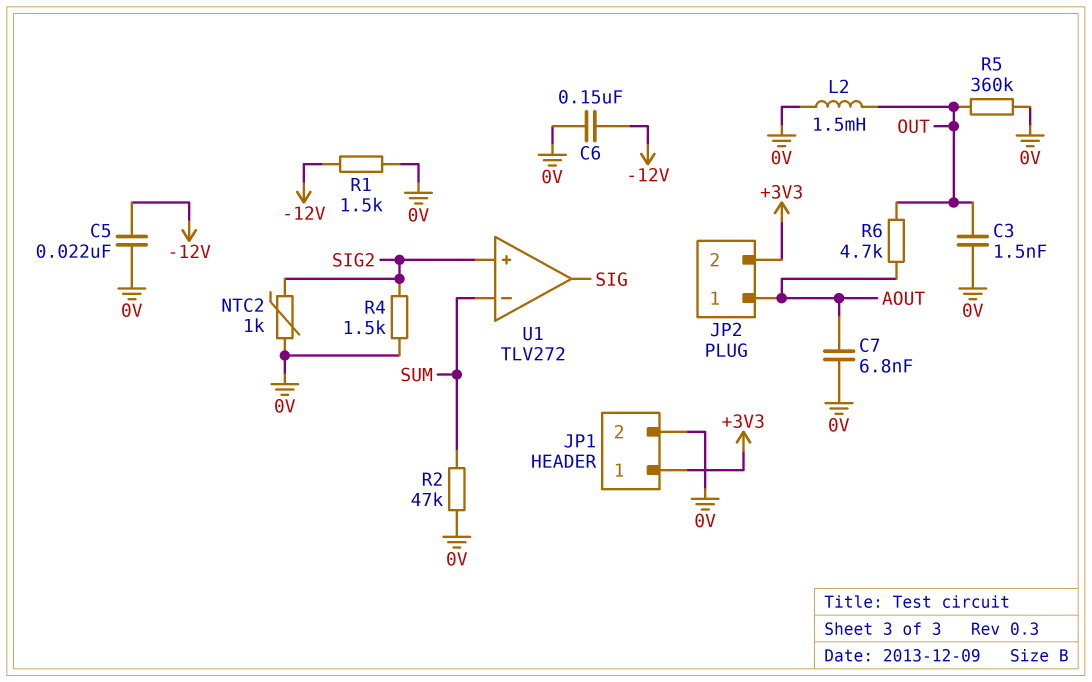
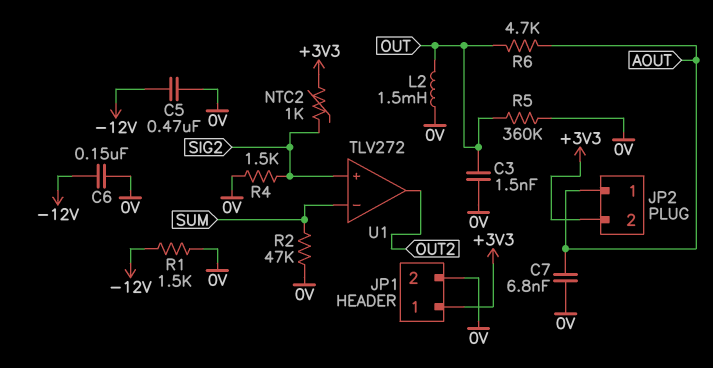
C5: 22nF (-12V, 0V) -> 470nF (-12V, 0V)
NTC2: 1k (0V, SIG2) -> 1k (+3V3, SIG2)
U1 pin out: SIG -> OUT2

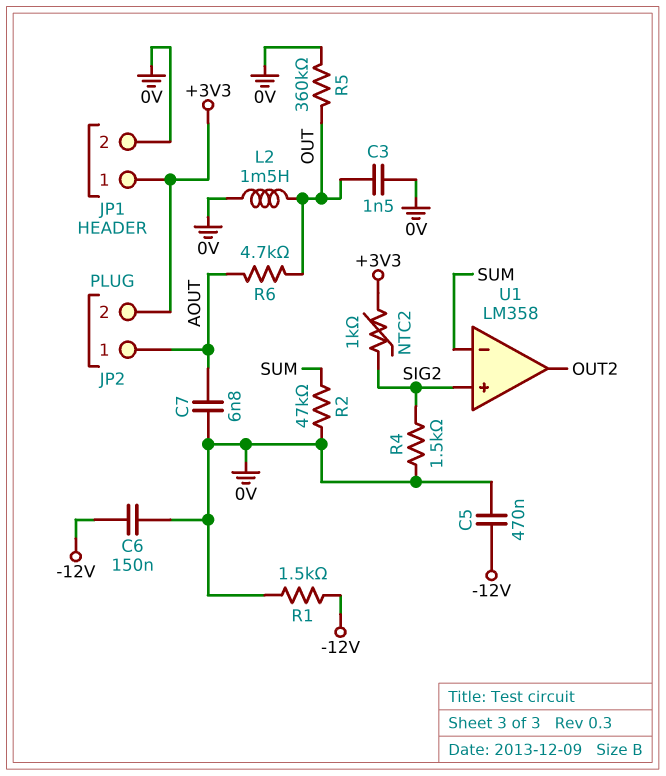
U1: TLV272 -> LM358

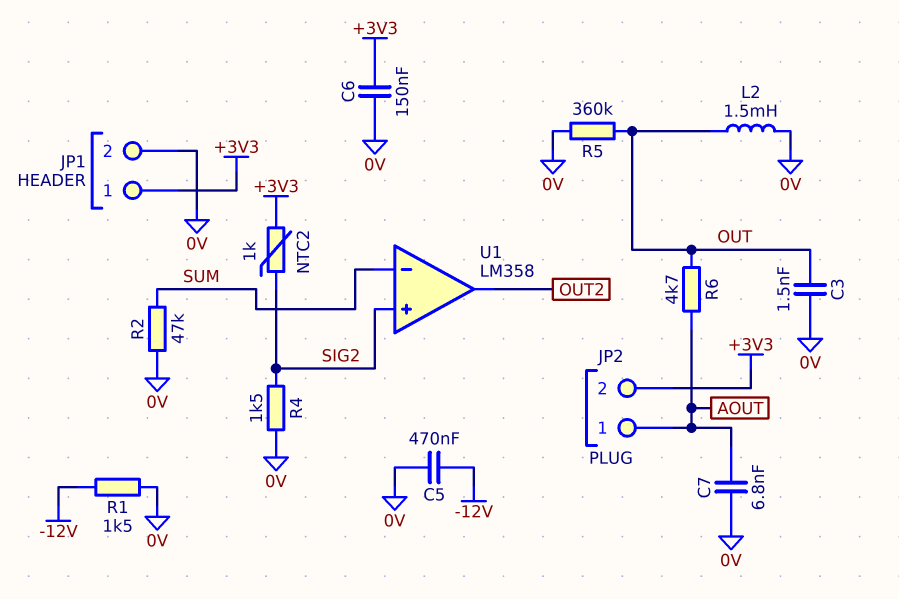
C6: 150nF (-12V, 0V) -> 150nF (+3V3, 0V)

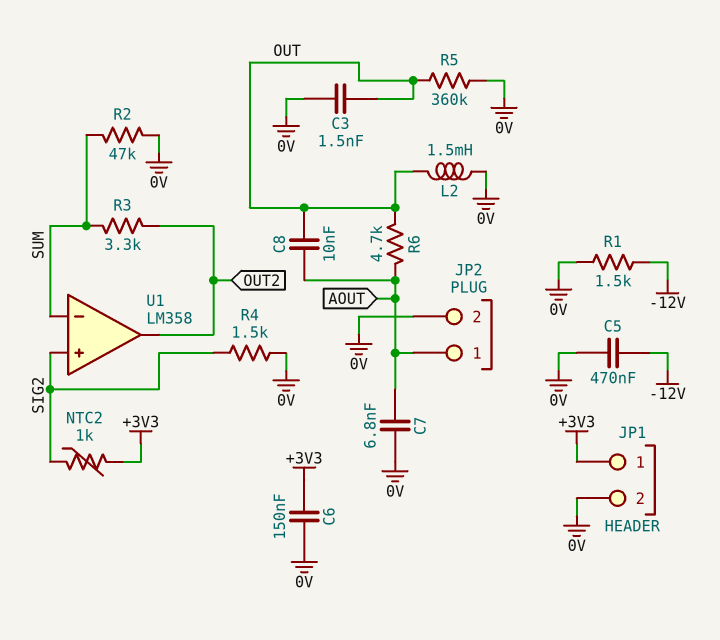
C8: none -> 10nF (AOUT, OUT)
JP2 pin 2: +3V3 -> 0V
R3: none -> 3.3k (OUT2, SUM)

